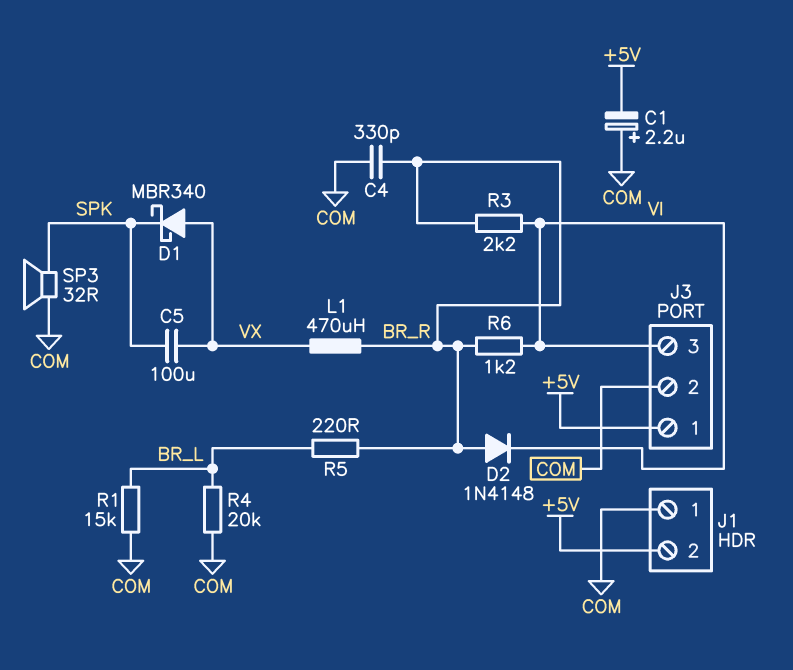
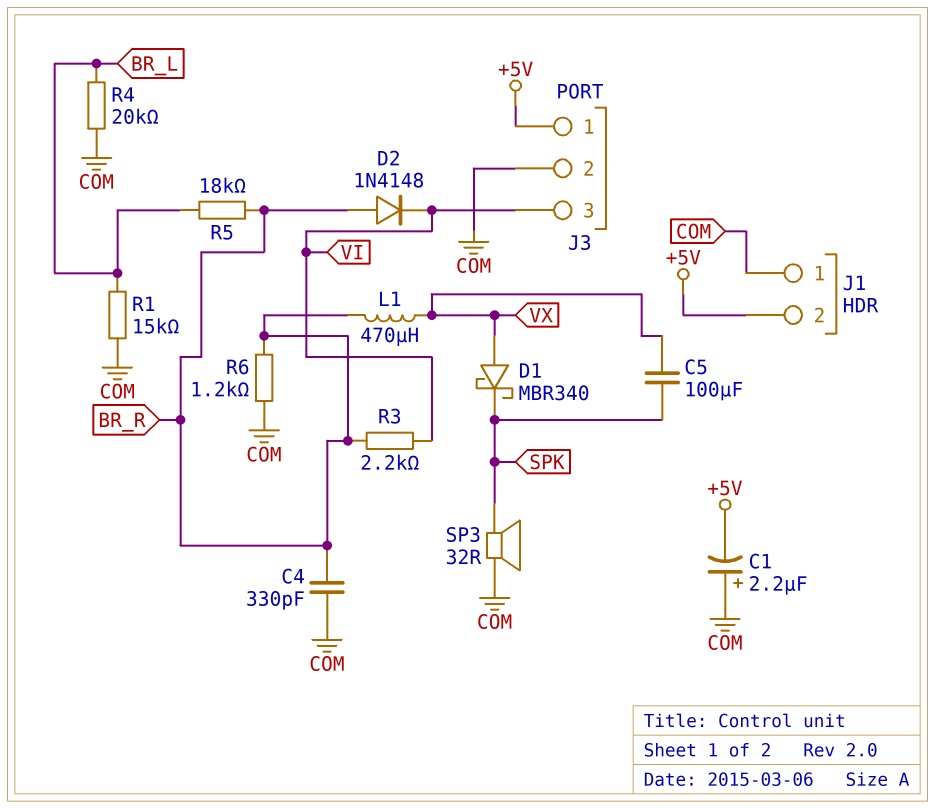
R5: 220 (BR_L, BR_R) -> 18k (BR_L, BR_R)
R6: 1.2k (BR_R, VI) -> 1.2k (BR_R, COM)

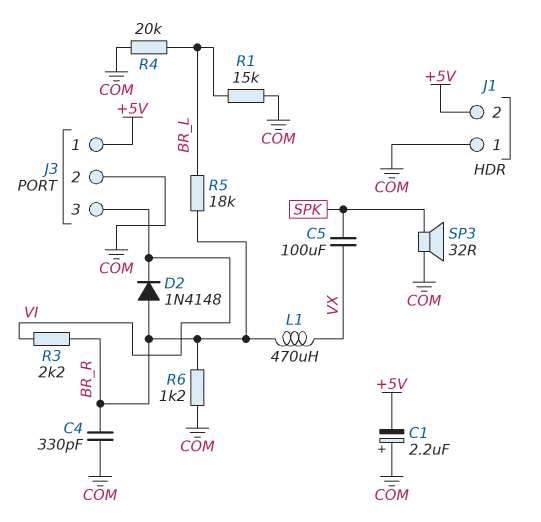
D1: schottky MBR340 (A VX, K SPK) -> none

